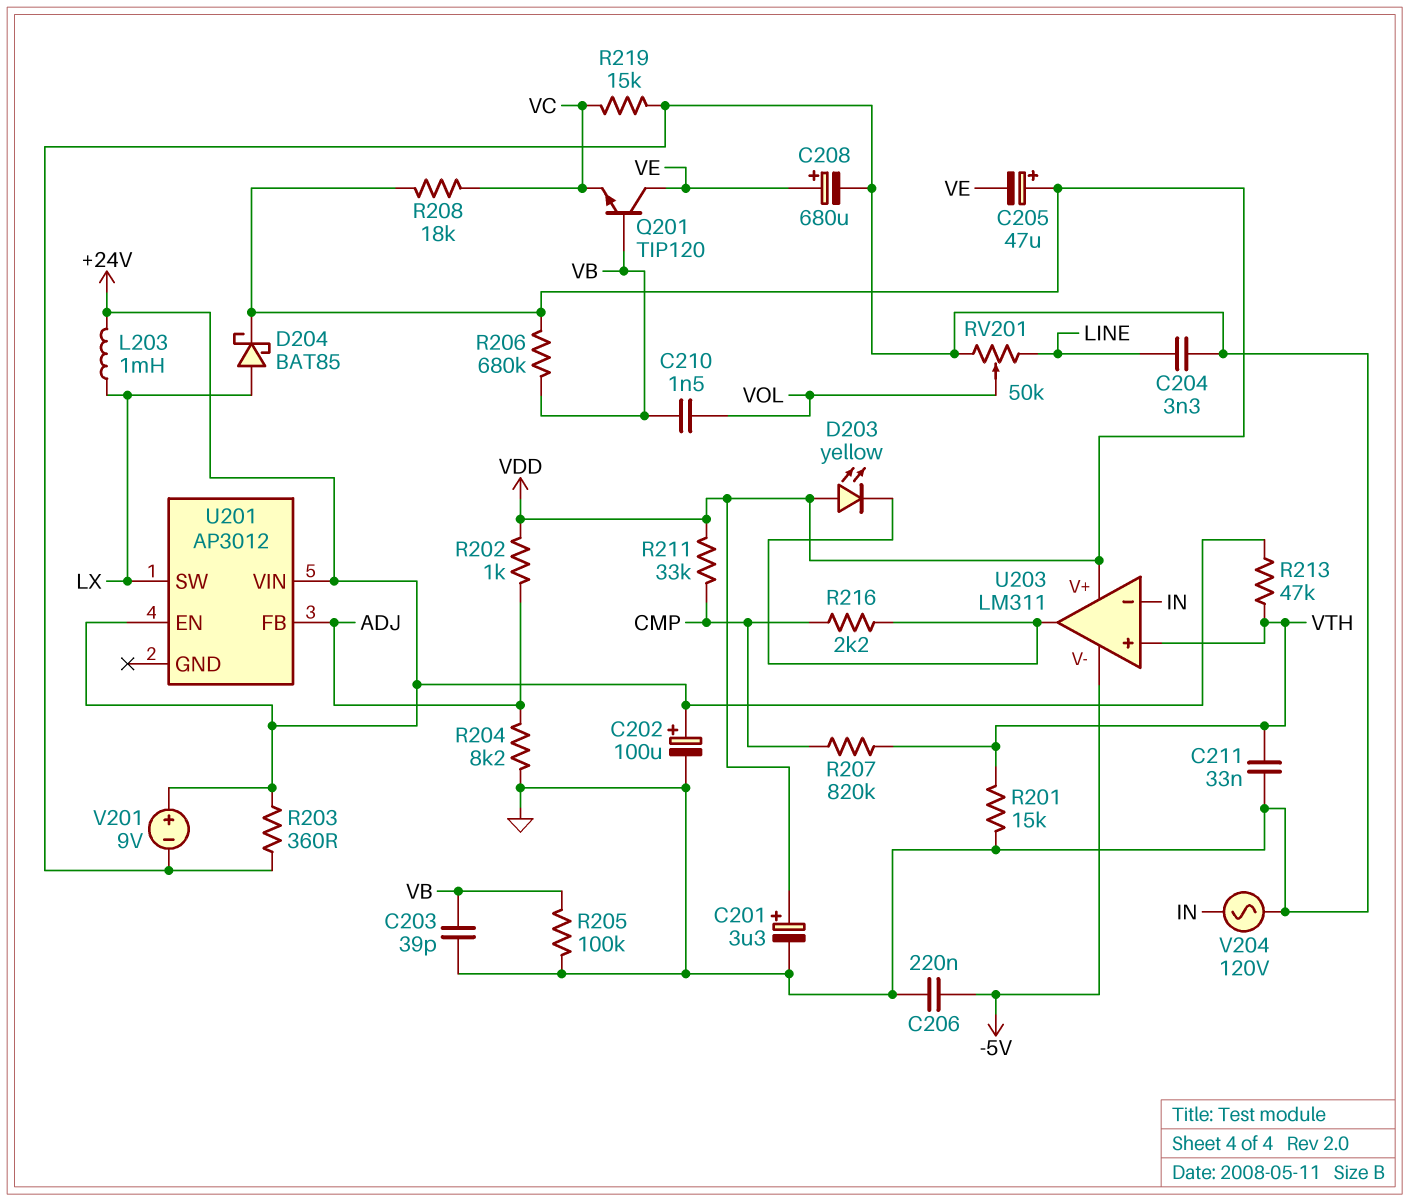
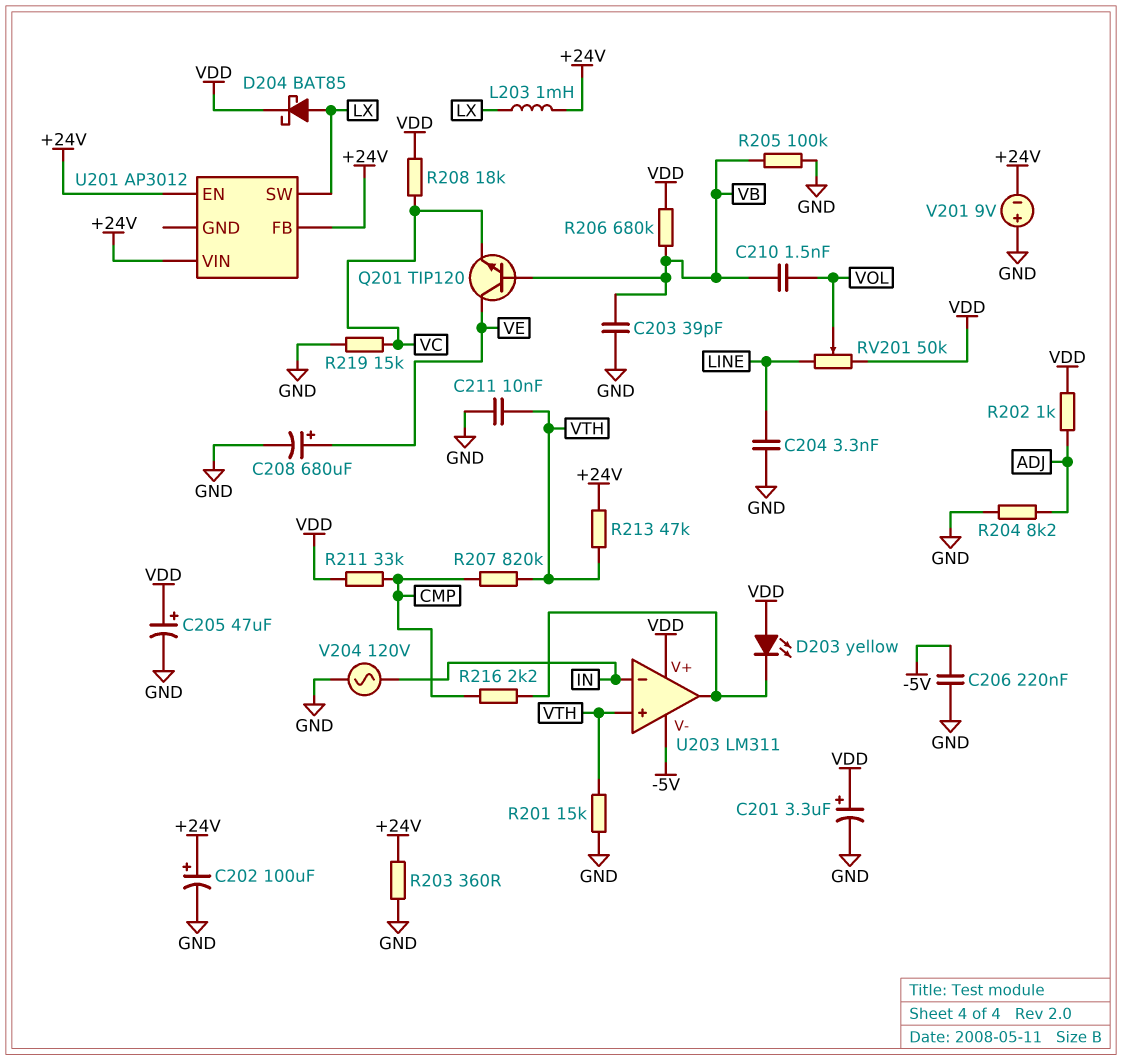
C205: 47uF (plus VDD, minus VE) -> 47uF (plus VDD, minus GND)
C211: 33nF (GND, VTH) -> 10nF (GND, VTH)
RV201: 50k (GND, LINE, wiper VOL) -> 50k (LINE, VDD, wiper VOL)
U201 pin FB: ADJ -> +24V
V201: 9V (plus +24V, minus GND) -> 9V (plus GND, minus +24V)

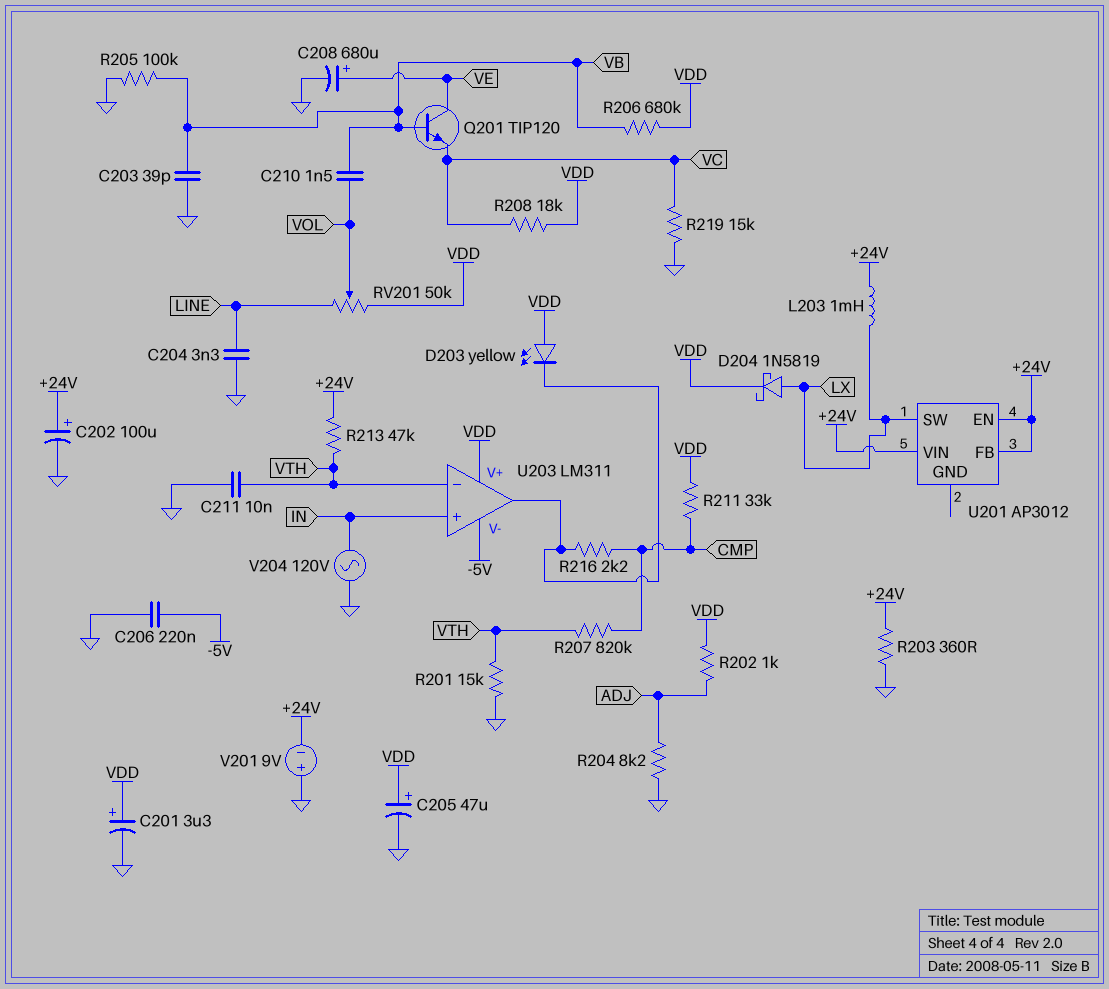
D204: schottky BAT85 (A LX, K VDD) -> schottky 1N5819 (A LX, K VDD)
U203 pin in+: VTH -> IN
U203 pin in-: IN -> VTH

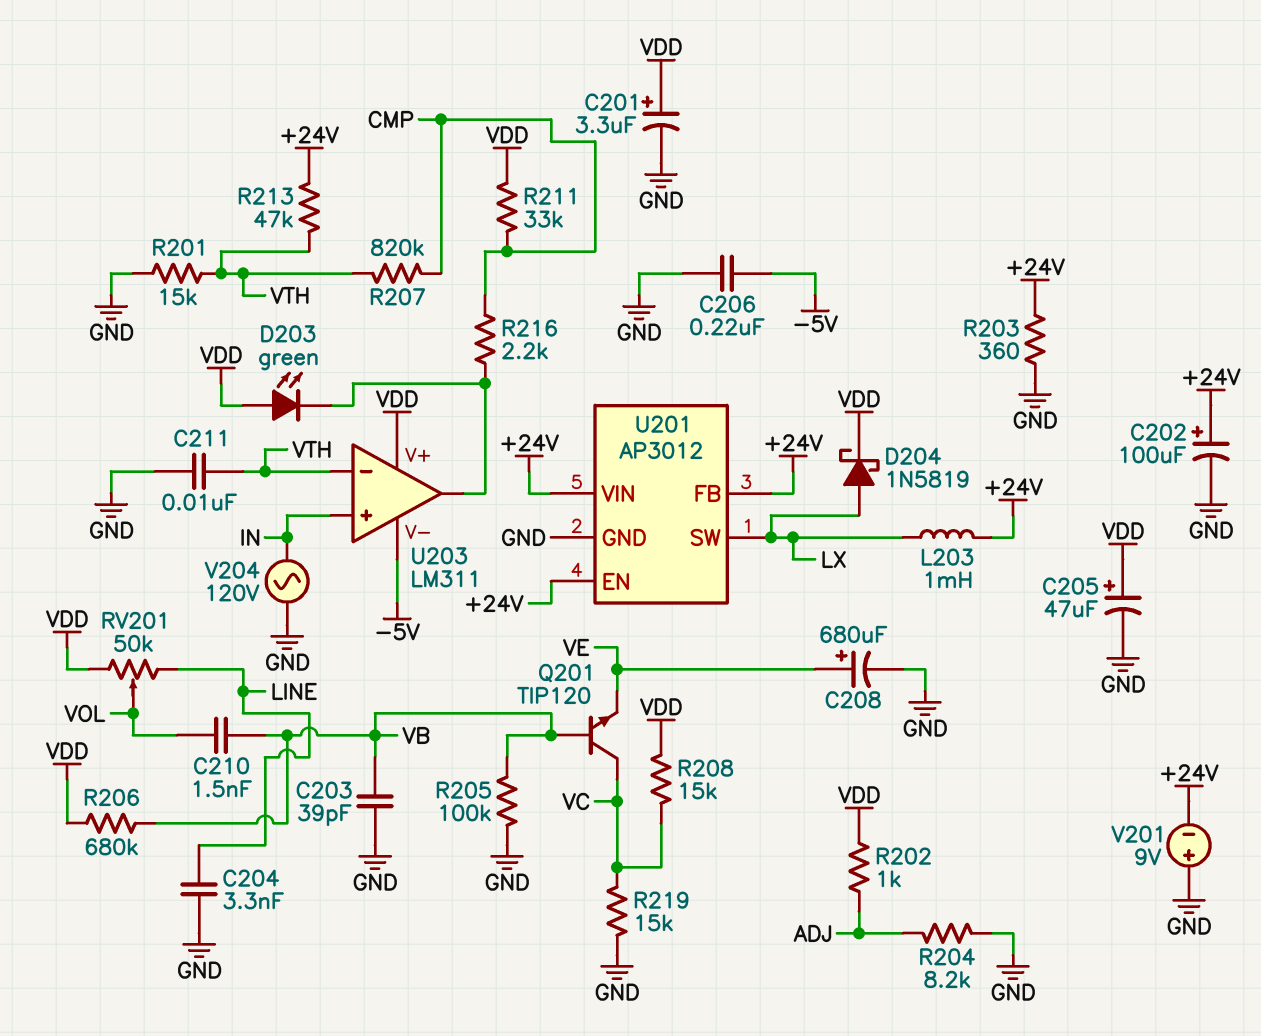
D203: LED yellow (A VDD, K U203/out) -> LED green (A VDD, K U203/out)
Q201: NPN TIP120 (B VB, C VE, E VC) -> NPN TIP120 (B VB, C VC, E VE)
R208: 18k (VC, VDD) -> 15k (VC, VDD)
U201 pin GND: none -> GND

